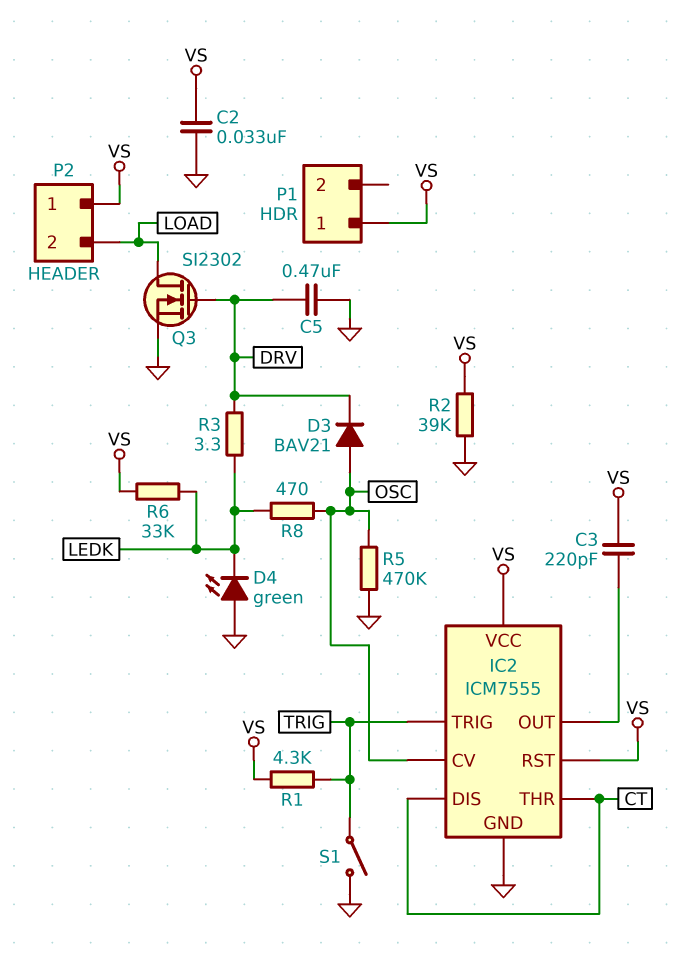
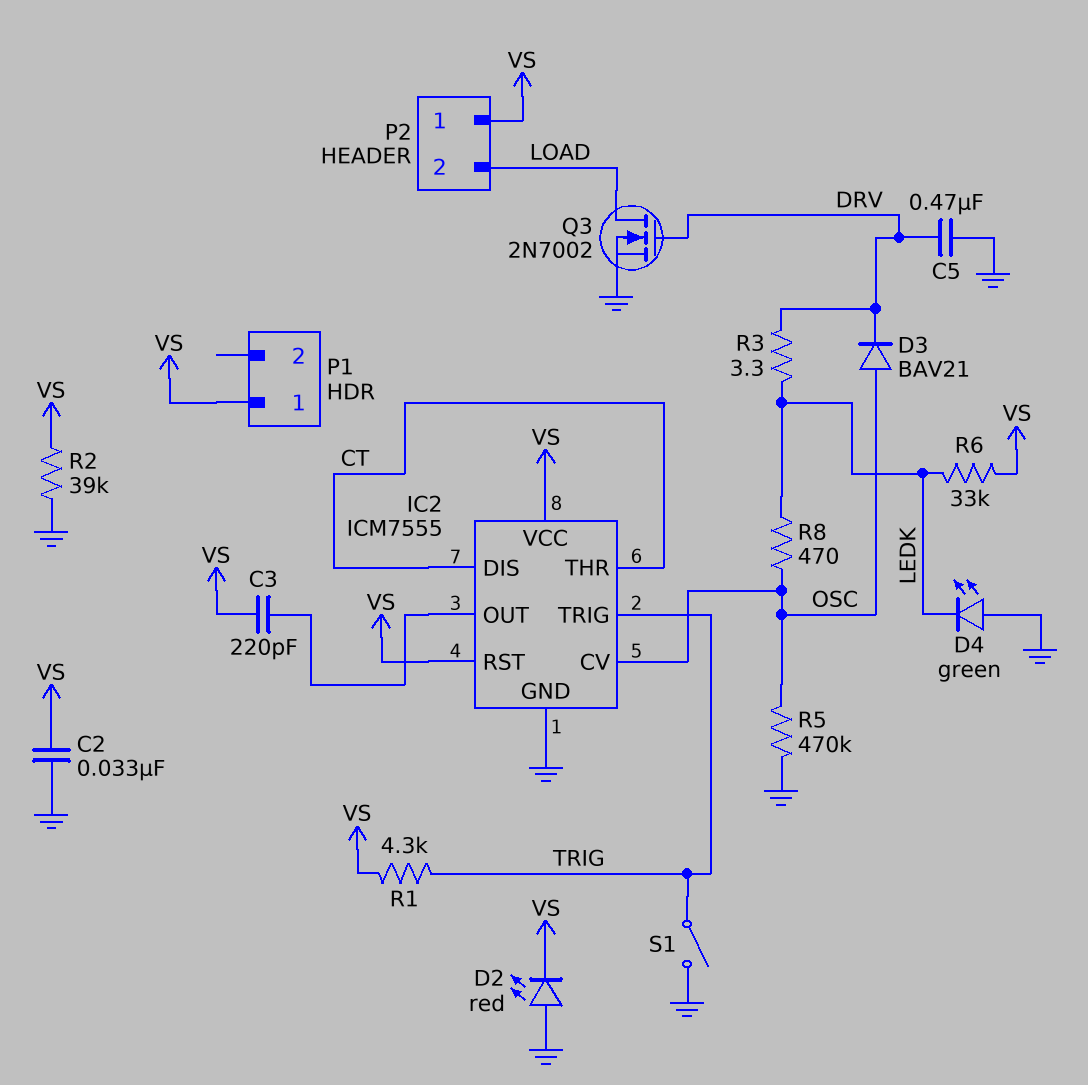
D2: none -> LED red (A GND, K VS)
Q3: NMOS SI2302 (G DRV, D LOAD, S GND) -> NMOS 2N7002 (G DRV, D LOAD, S GND)

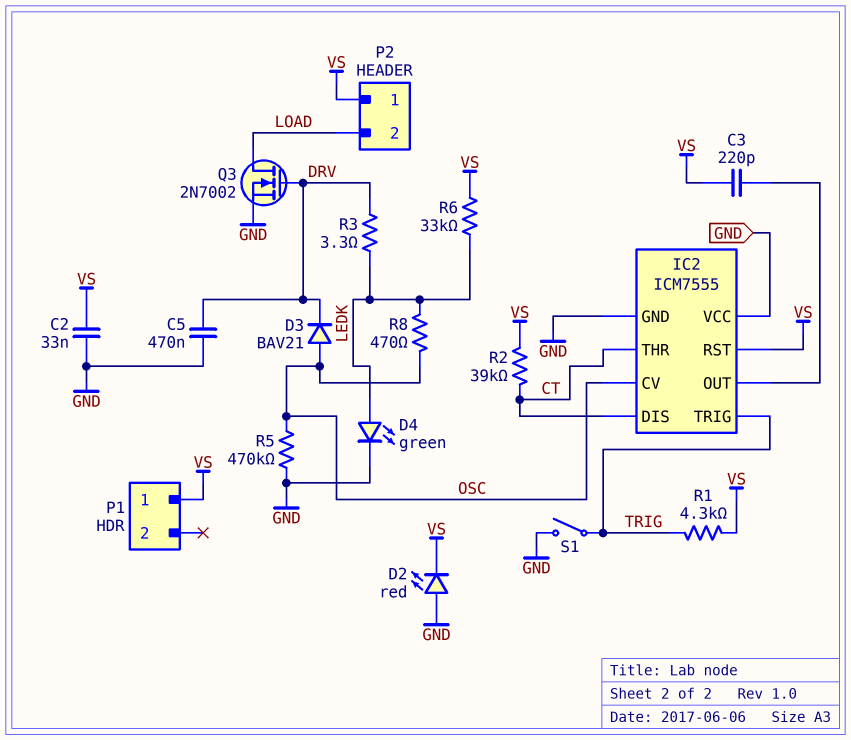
D4: LED green (A GND, K LEDK) -> LED green (A LEDK, K GND)
IC2 pin VCC: VS -> GND
R2: 39k (GND, VS) -> 39k (CT, VS)

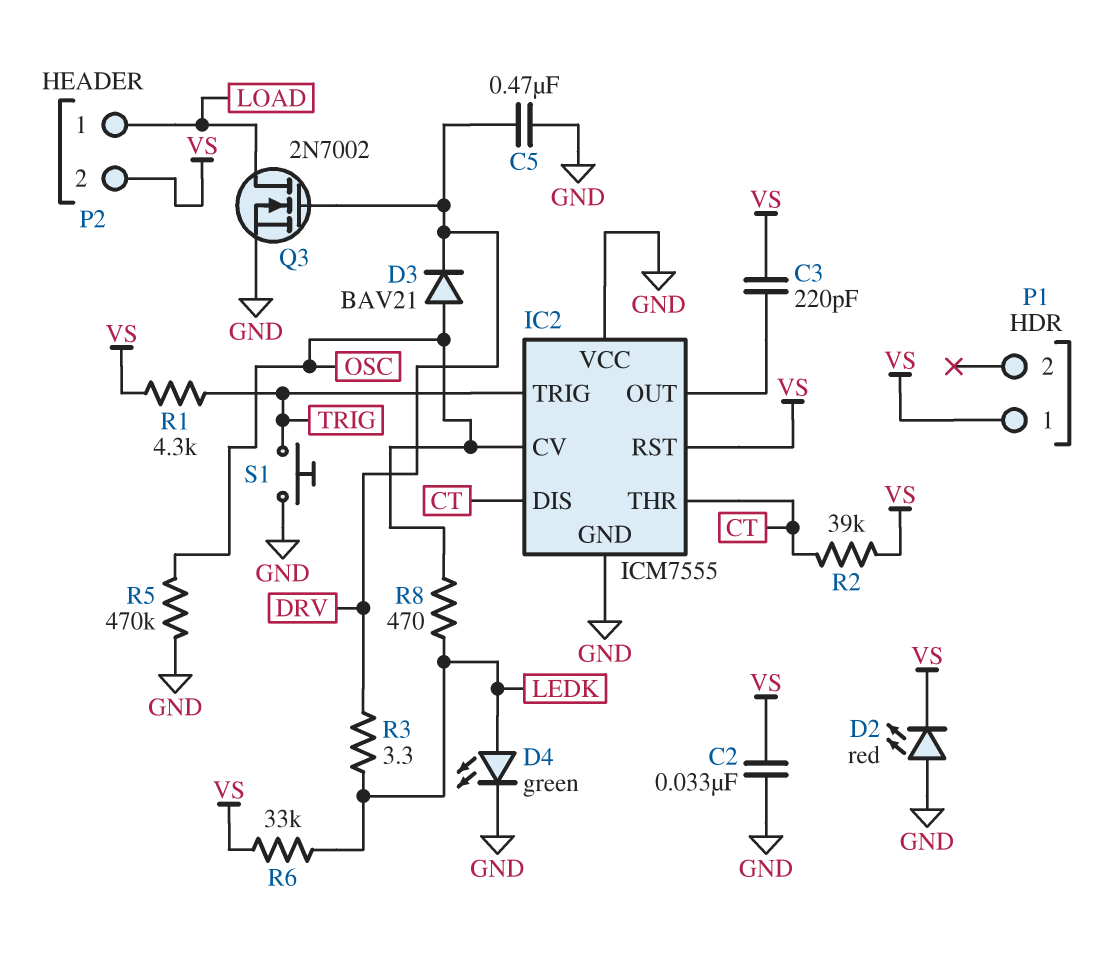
P2 pin 1: VS -> LOAD
P2 pin 2: LOAD -> VS
S1: switch (GND, TRIG) -> button (GND, TRIG)

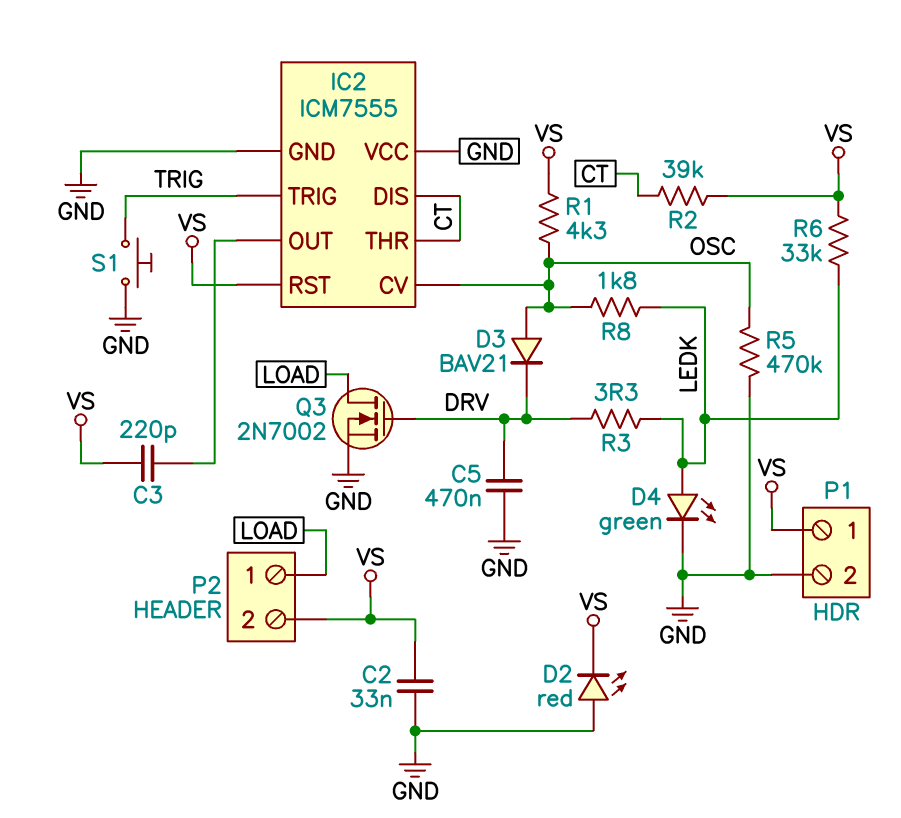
P1 pin 2: none -> GND
R1: 4.3k (TRIG, VS) -> 4.3k (OSC, VS)
R8: 470 (LEDK, OSC) -> 1.8k (LEDK, OSC)

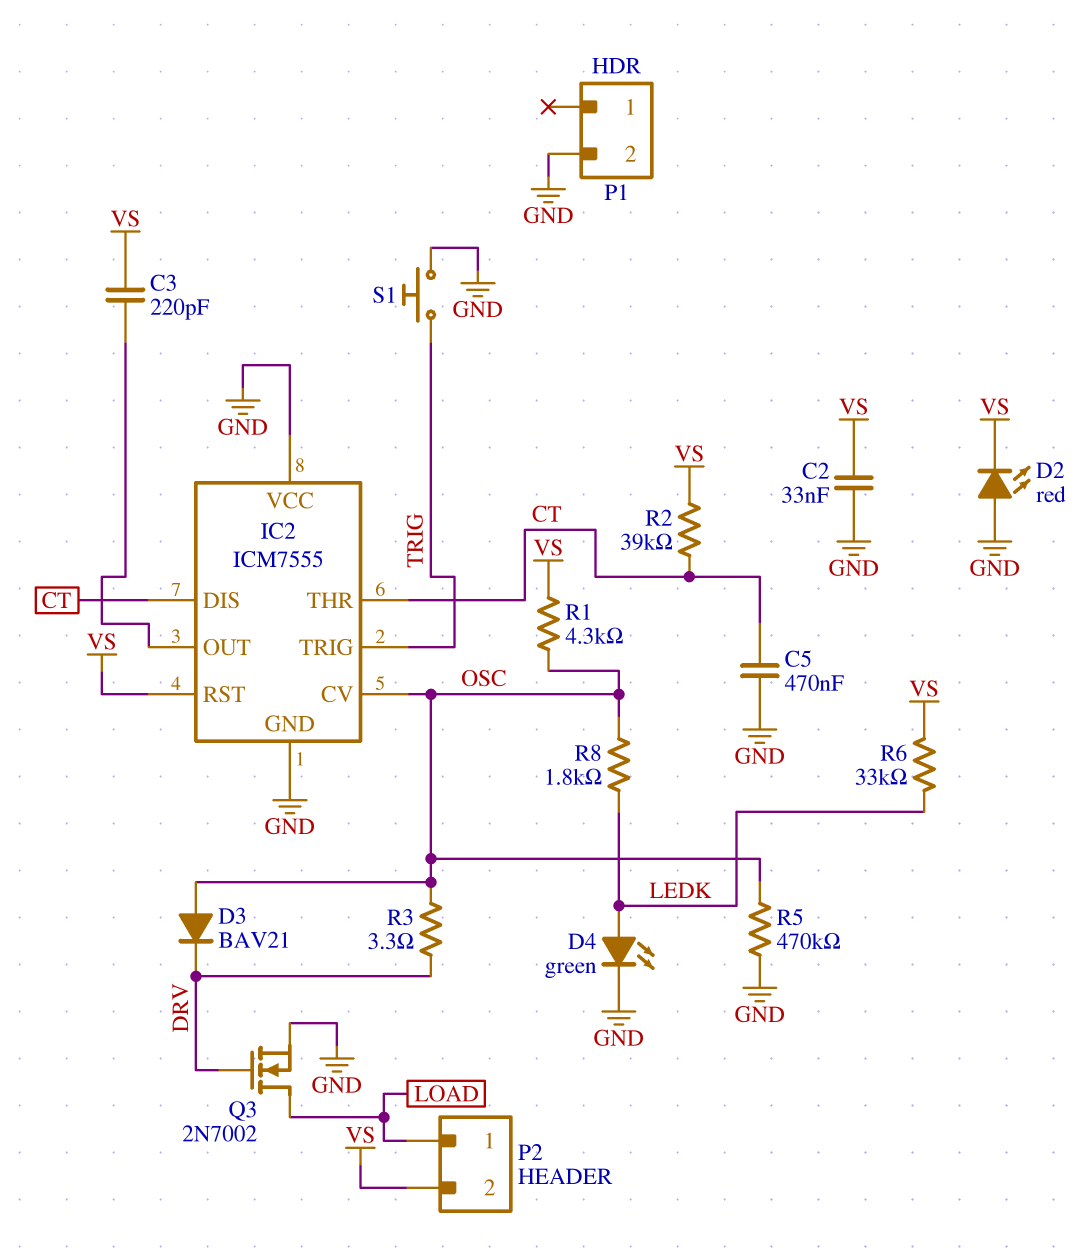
C5: 470nF (DRV, GND) -> 470nF (CT, GND)
P1 pin 1: VS -> none
R3: 3.3 (DRV, LEDK) -> 3.3 (DRV, OSC)

